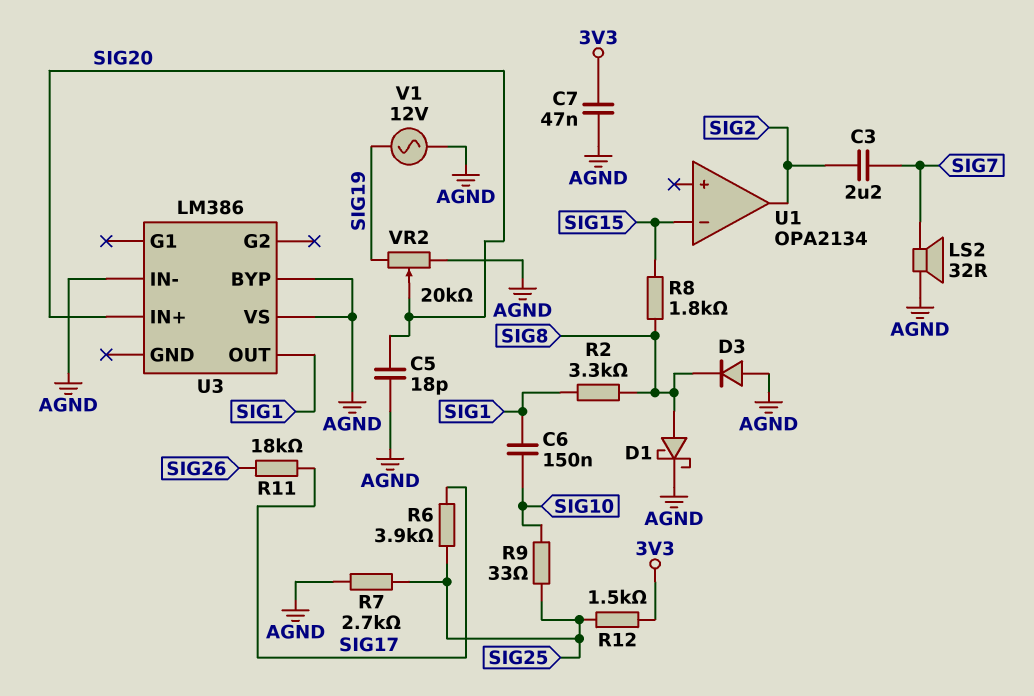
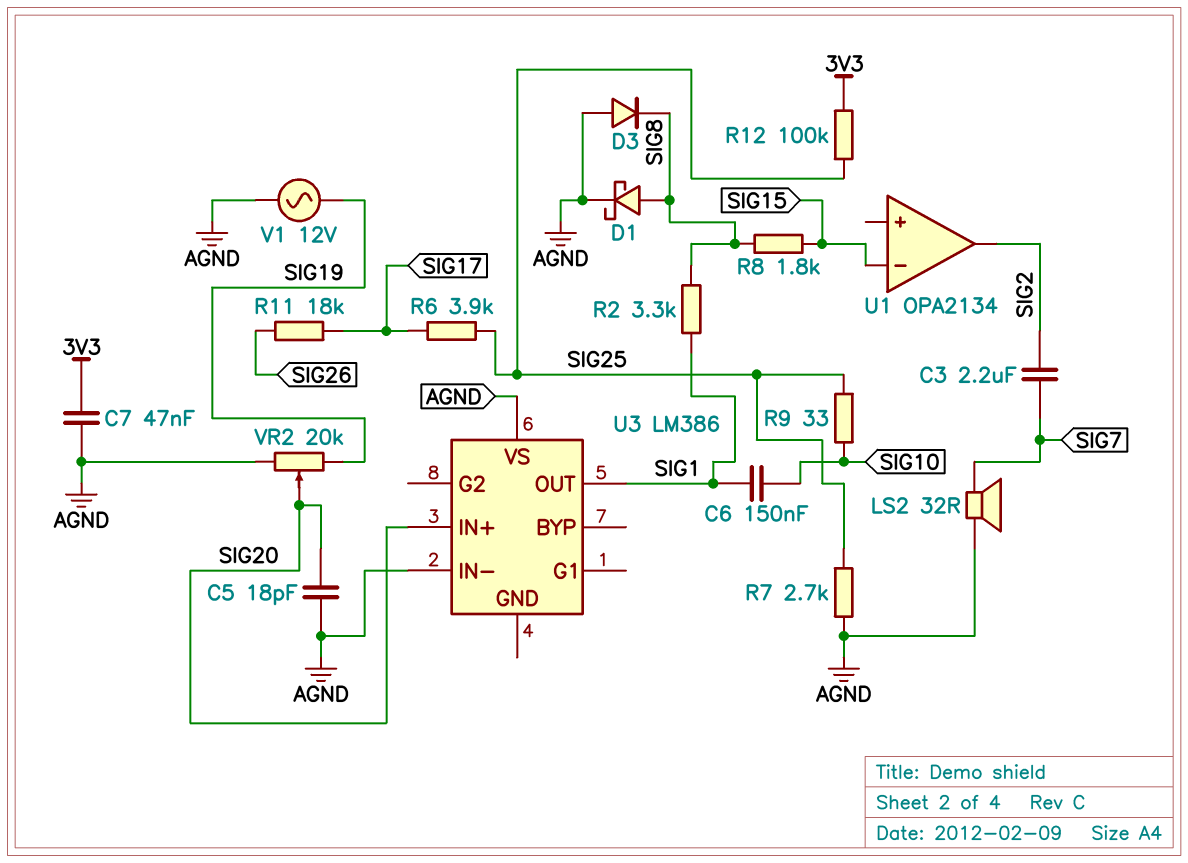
R12: 1.5k (3V3, SIG25) -> 100k (3V3, SIG25)
U3 pin BYP: AGND -> none

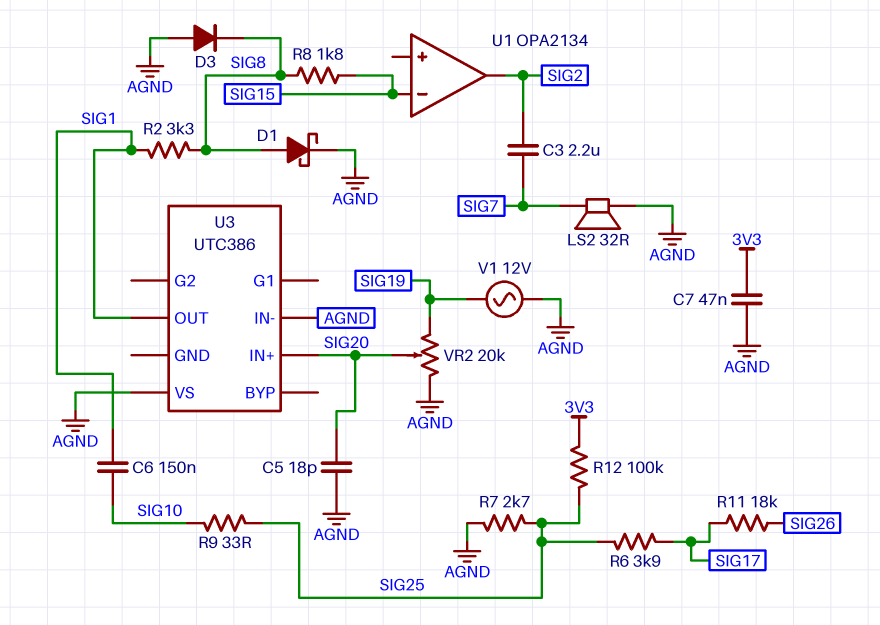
U3: LM386 -> UTC386

